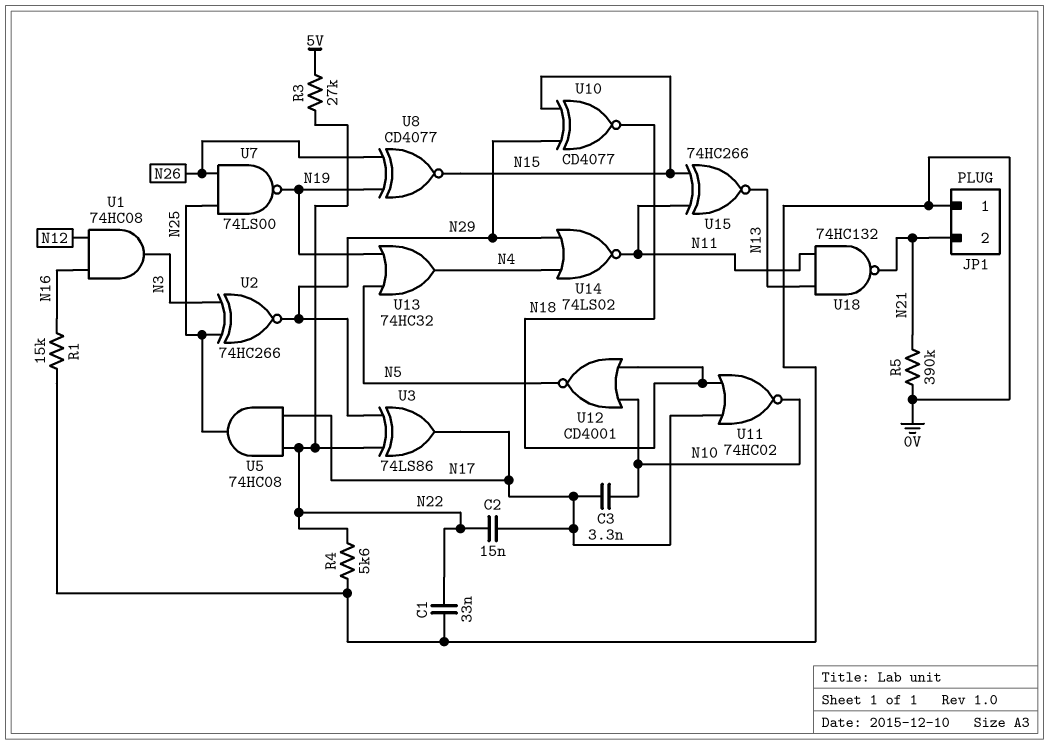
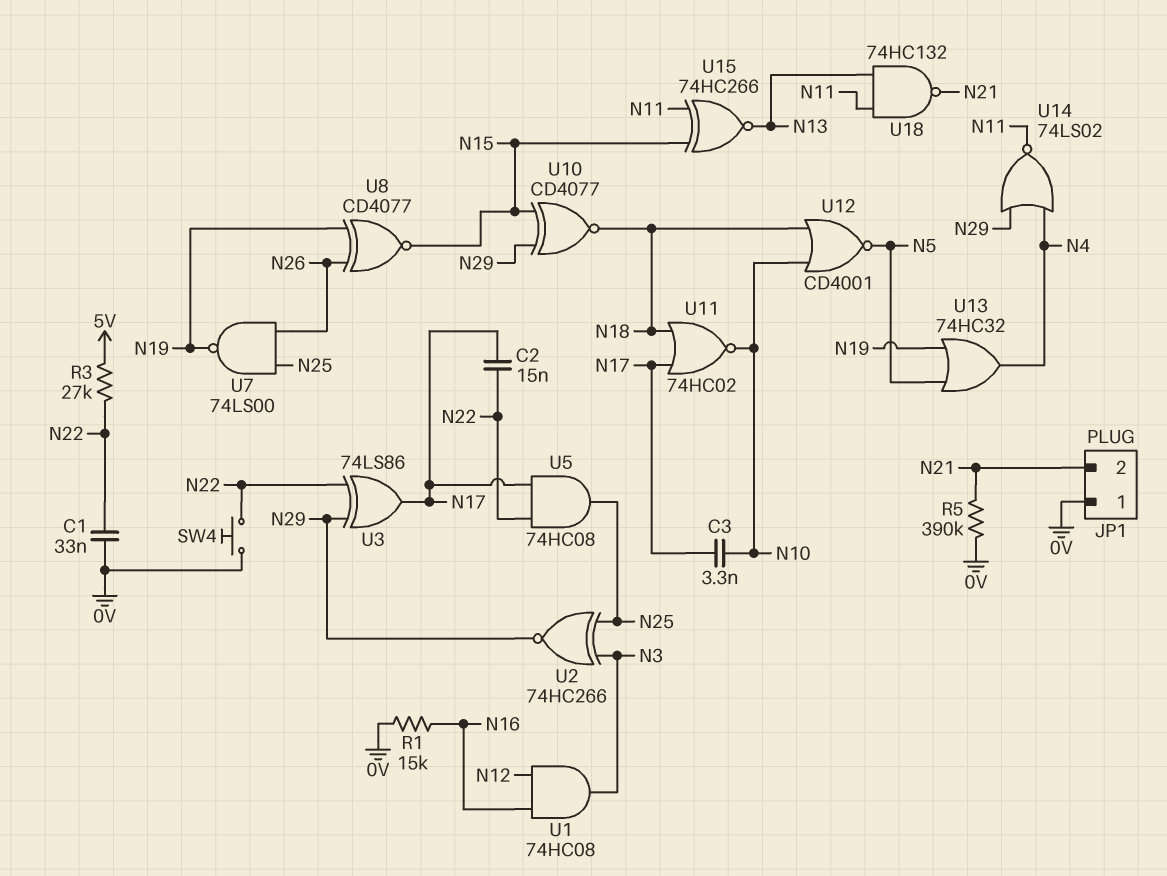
R4: 5.6k (0V, N22) -> none
SW4: none -> button (0V, N22)

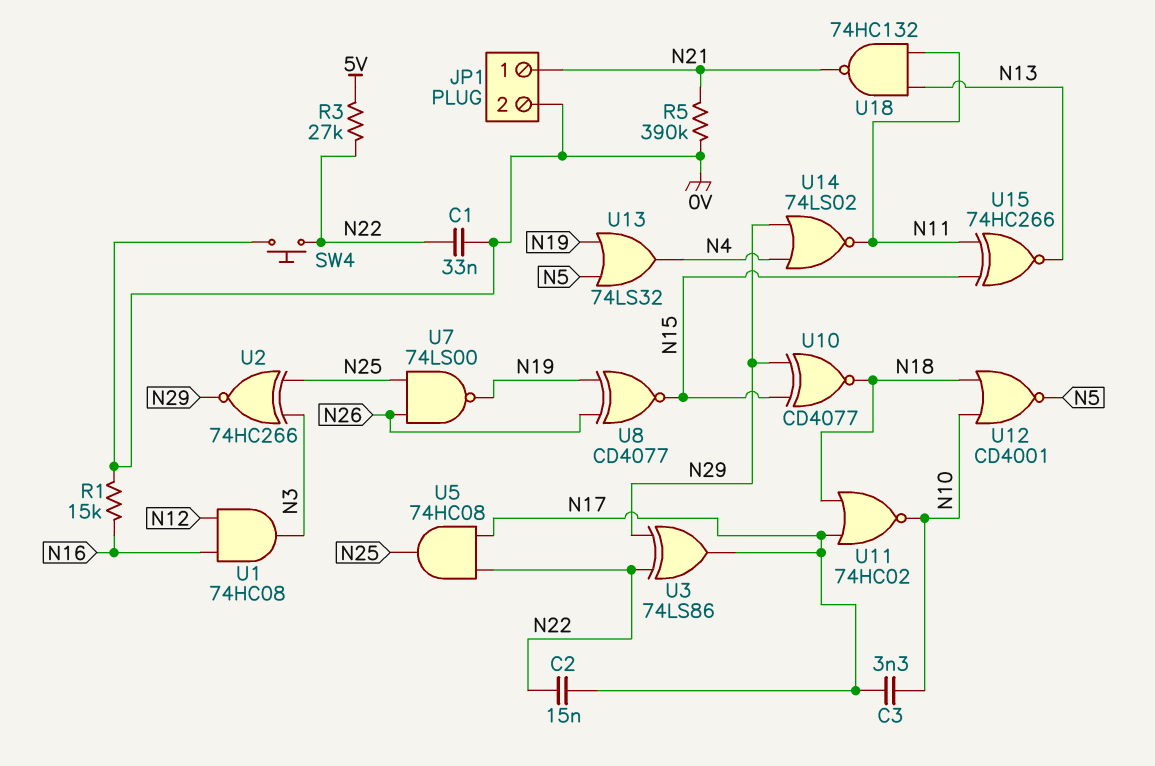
JP1 pin 1: 0V -> N21
JP1 pin 2: N21 -> 0V
U13: OR 74HC32 (in N5, in N19, out N4) -> OR 74LS32 (in N5, in N19, out N4)

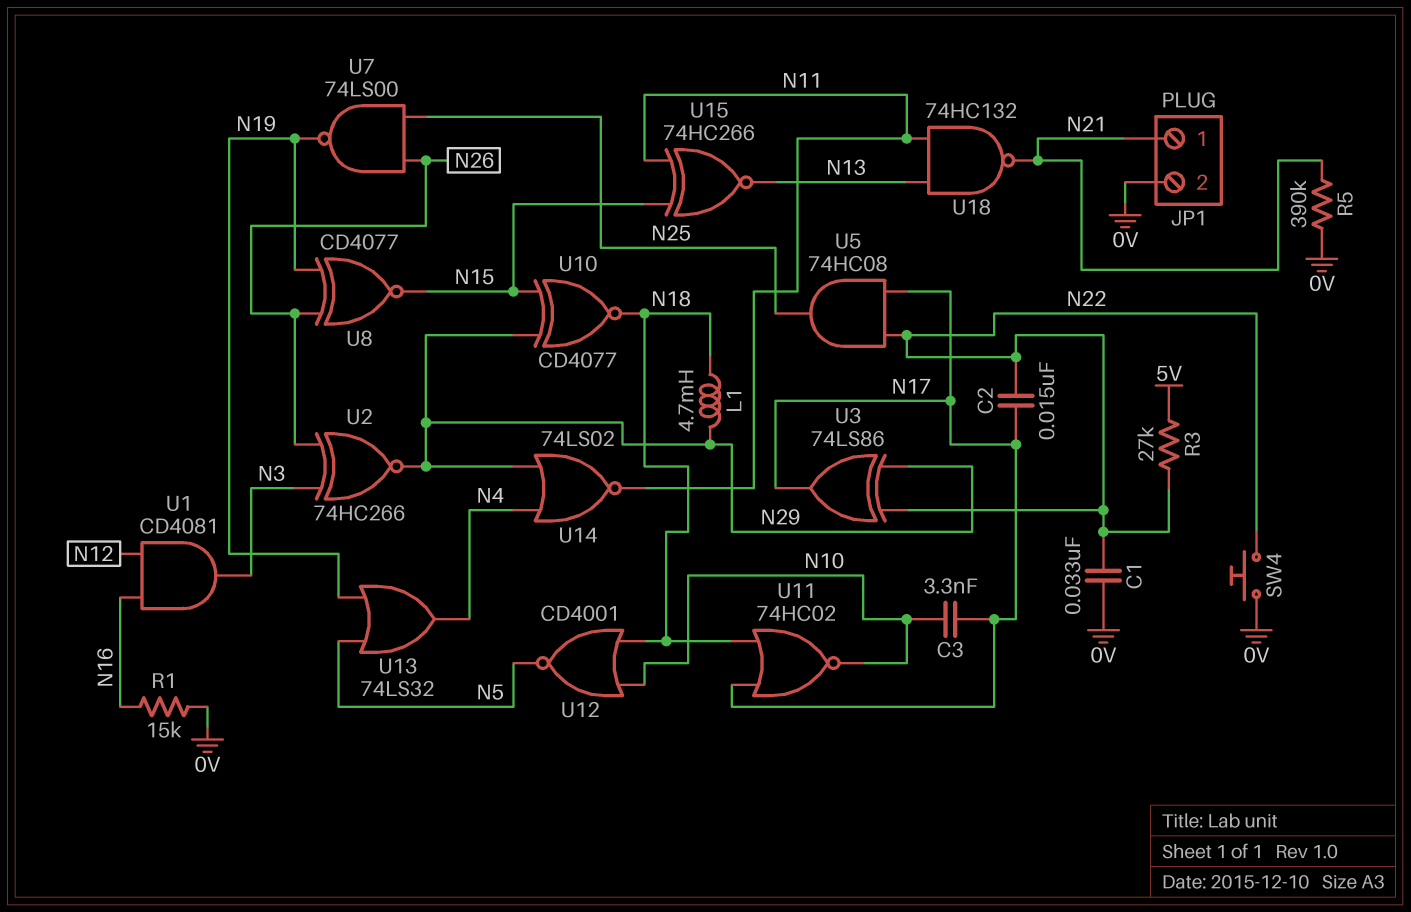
L1: none -> 4.7mH (N18, N29)
U1: AND 74HC08 (in N12, in N16, out N3) -> AND CD4081 (in N12, in N16, out N3)
U2: XNOR 74HC266 (in N3, in N25, out N29) -> XNOR 74HC266 (in N3, in N26, out N29)

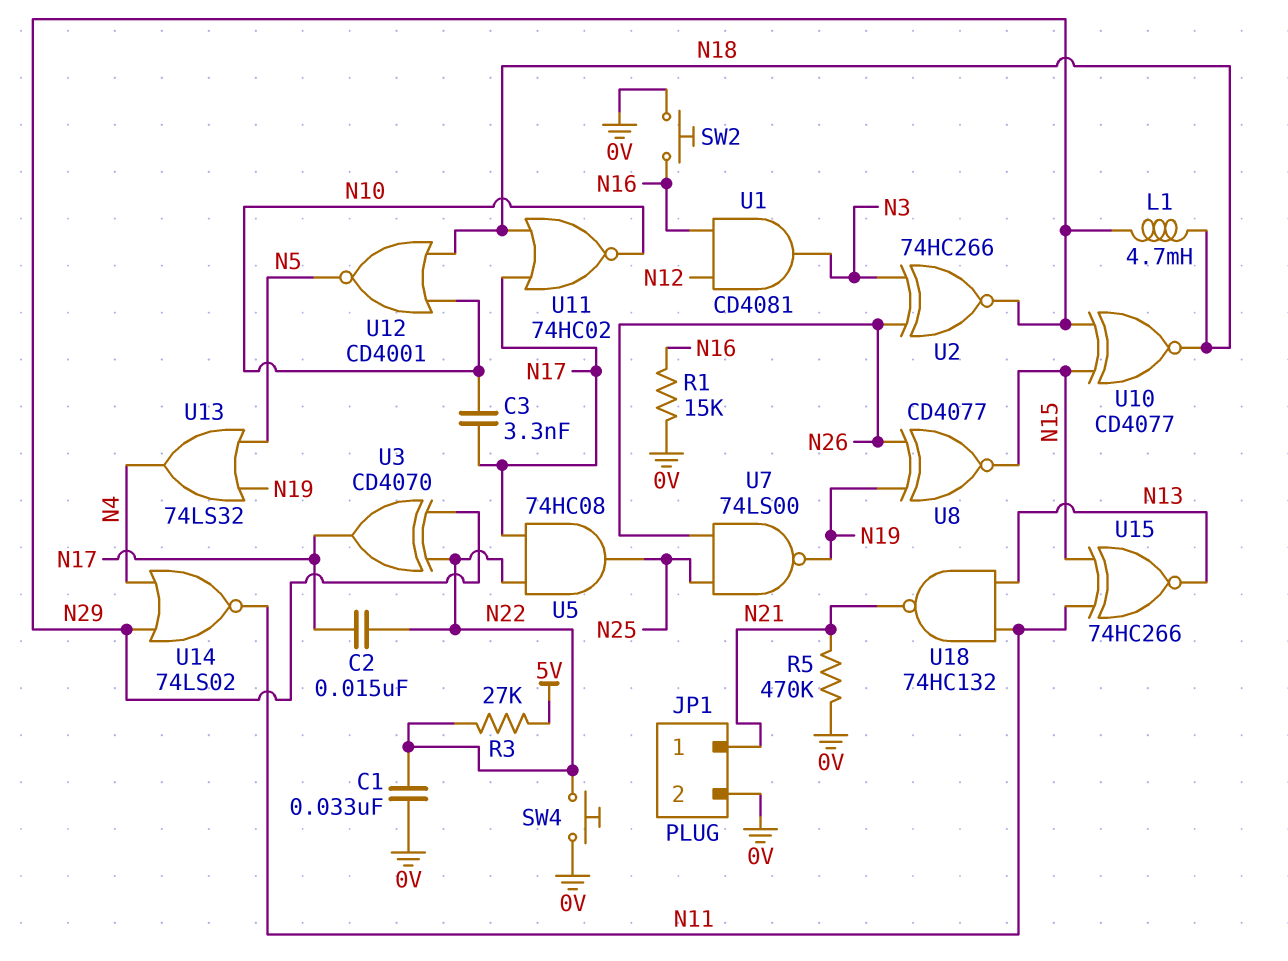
R5: 390k (0V, N21) -> 470k (0V, N21)
SW2: none -> button (0V, N16)
U3: XOR 74LS86 (in N22, in N29, out N17) -> XOR CD4070 (in N22, in N29, out N17)

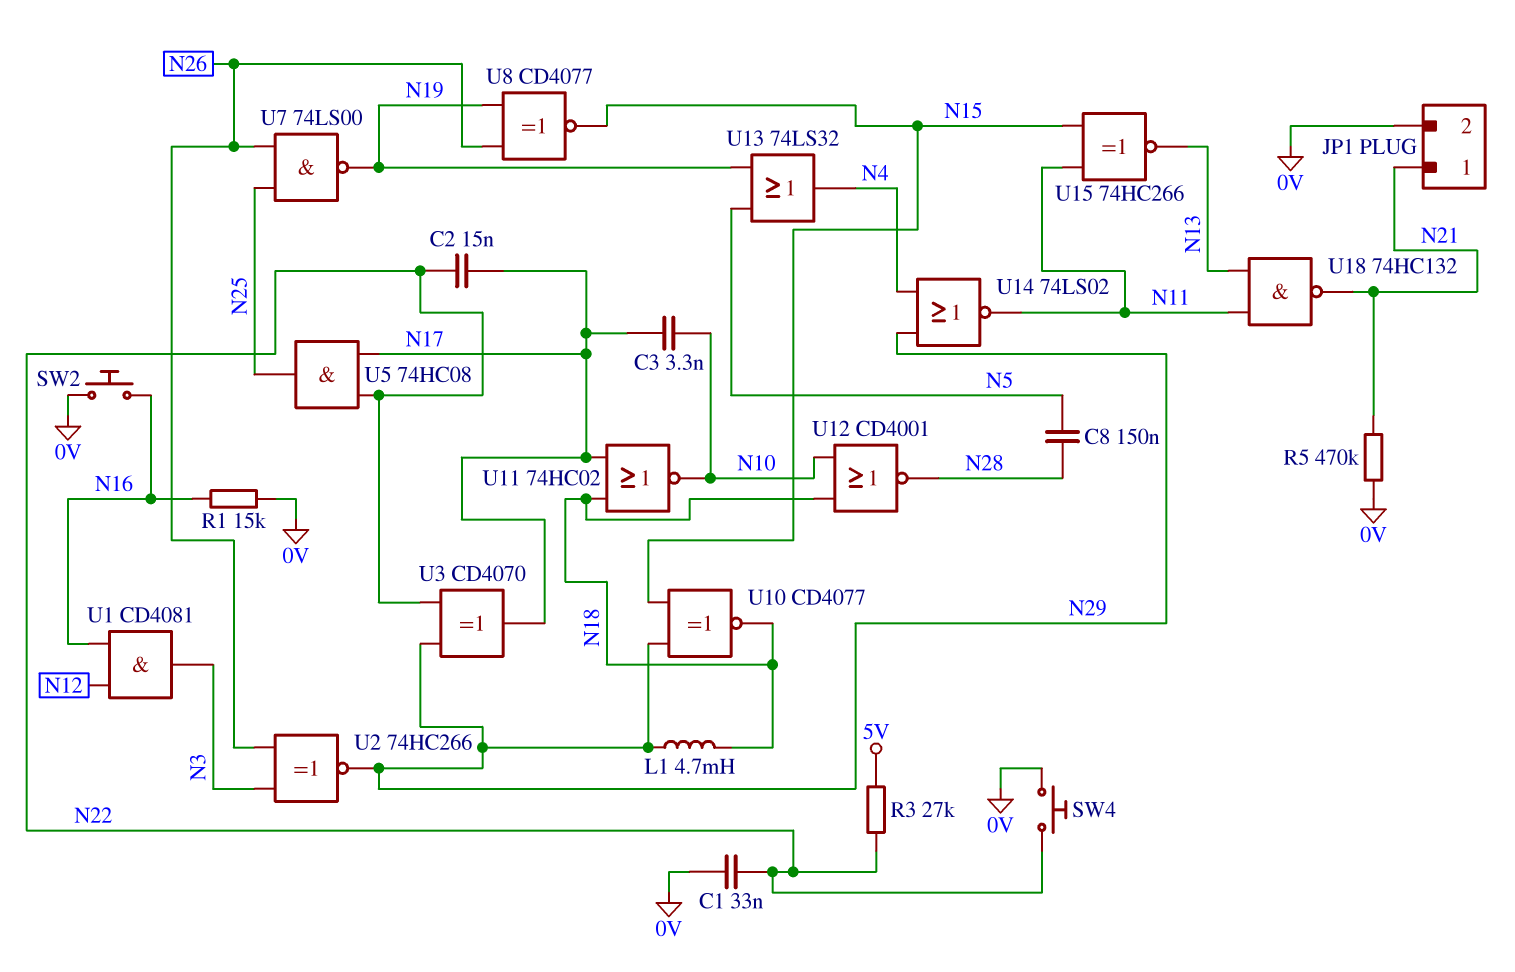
C8: none -> 150nF (N5, N28)
U12: NOR CD4001 (in N10, in N18, out N5) -> NOR CD4001 (in N10, in N18, out N28)

